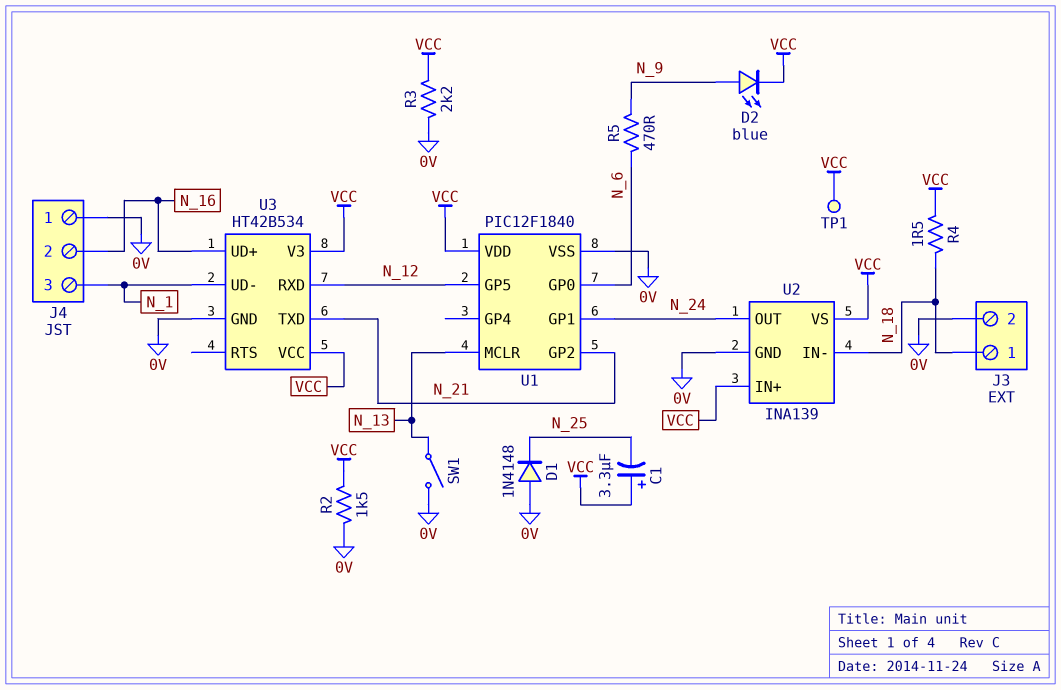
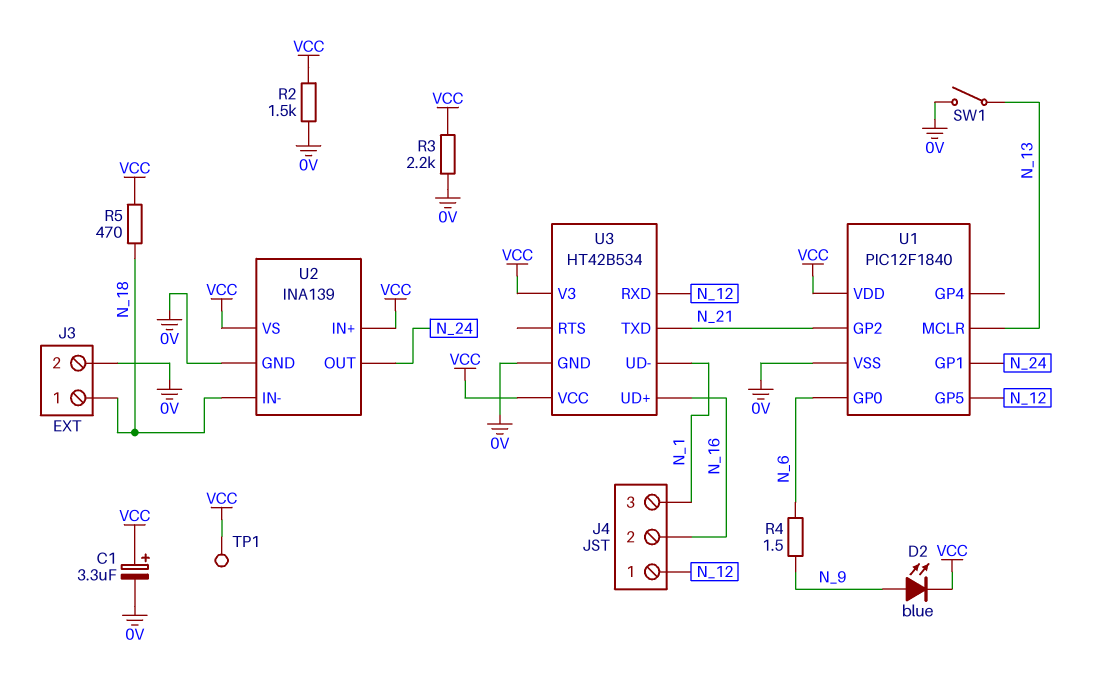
C1: 3.3uF (plus VCC, minus N_25) -> 3.3uF (plus VCC, minus 0V)
D1: diode 1N4148 (A 0V, K N_25) -> none
J4 pin 1: 0V -> N_12
R4: 1.5 (N_18, VCC) -> 1.5 (N_6, N_9)
R5: 470 (N_6, N_9) -> 470 (N_18, VCC)

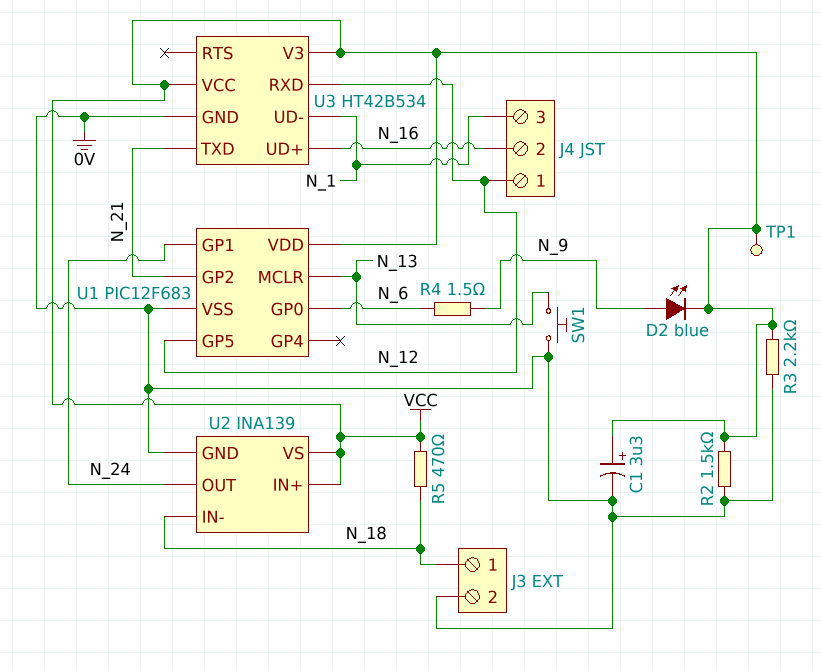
SW1: switch (0V, N_13) -> button (0V, N_13)
U1: PIC12F1840 -> PIC12F683

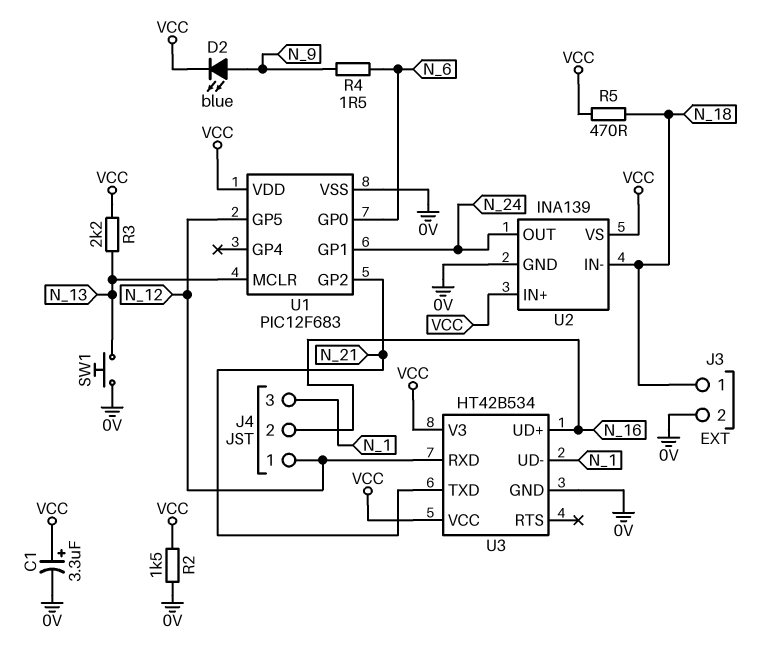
R3: 2.2k (0V, VCC) -> 2.2k (N_13, VCC)
TP1: test point (VCC) -> none

